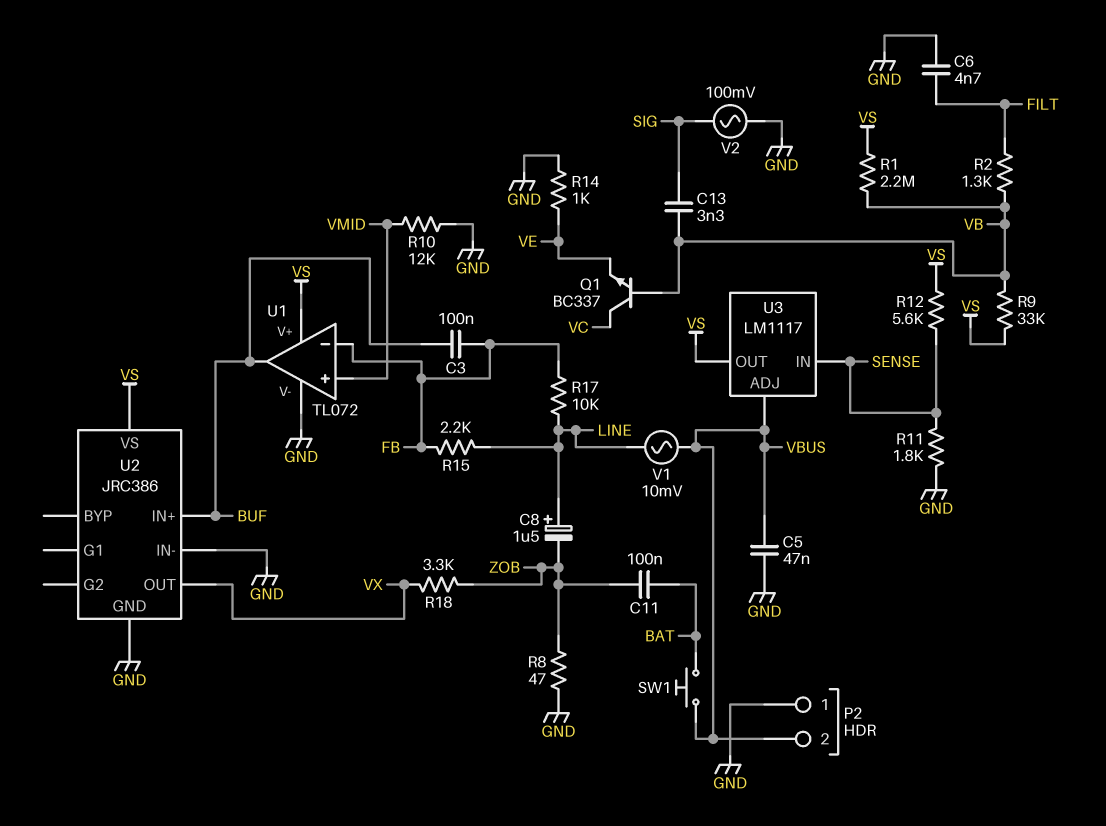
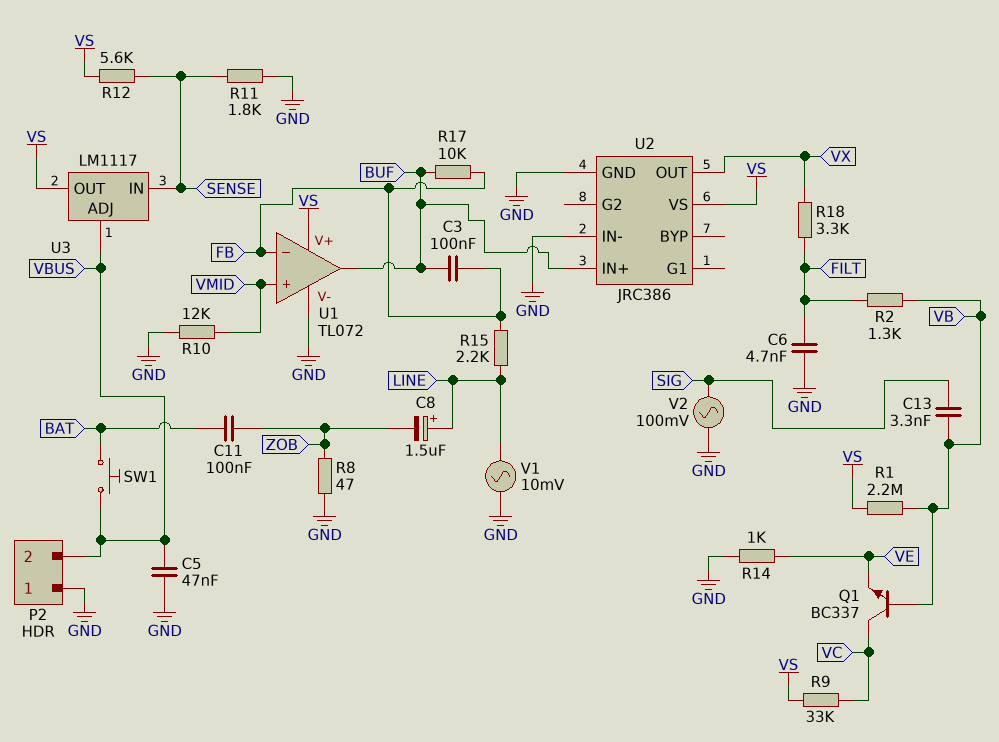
R9: 33k (VB, VS) -> 33k (VC, VS)
R17: 10k (FB, LINE) -> 10k (BUF, FB)
R18: 3.3k (VX, ZOB) -> 3.3k (FILT, VX)
V1: AC 10mV (LINE, VBUS) -> AC 10mV (GND, LINE)

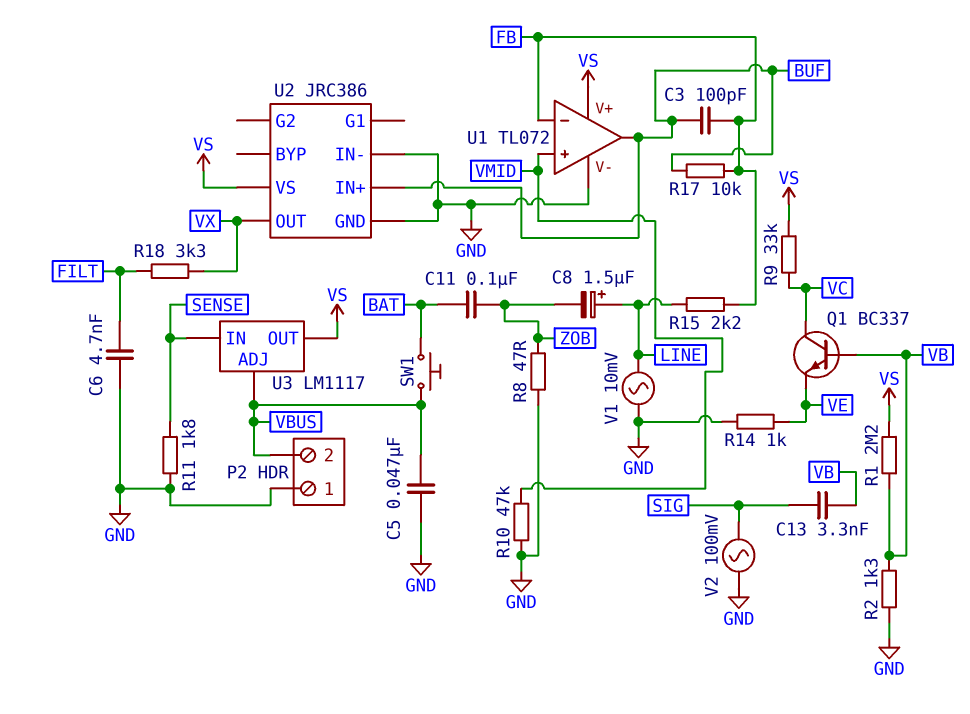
C3: 100nF (BUF, FB) -> 100pF (BUF, FB)
R2: 1.3k (FILT, VB) -> 1.3k (GND, VB)
R10: 12k (GND, VMID) -> 47k (GND, VMID)
R12: 5.6k (SENSE, VS) -> none

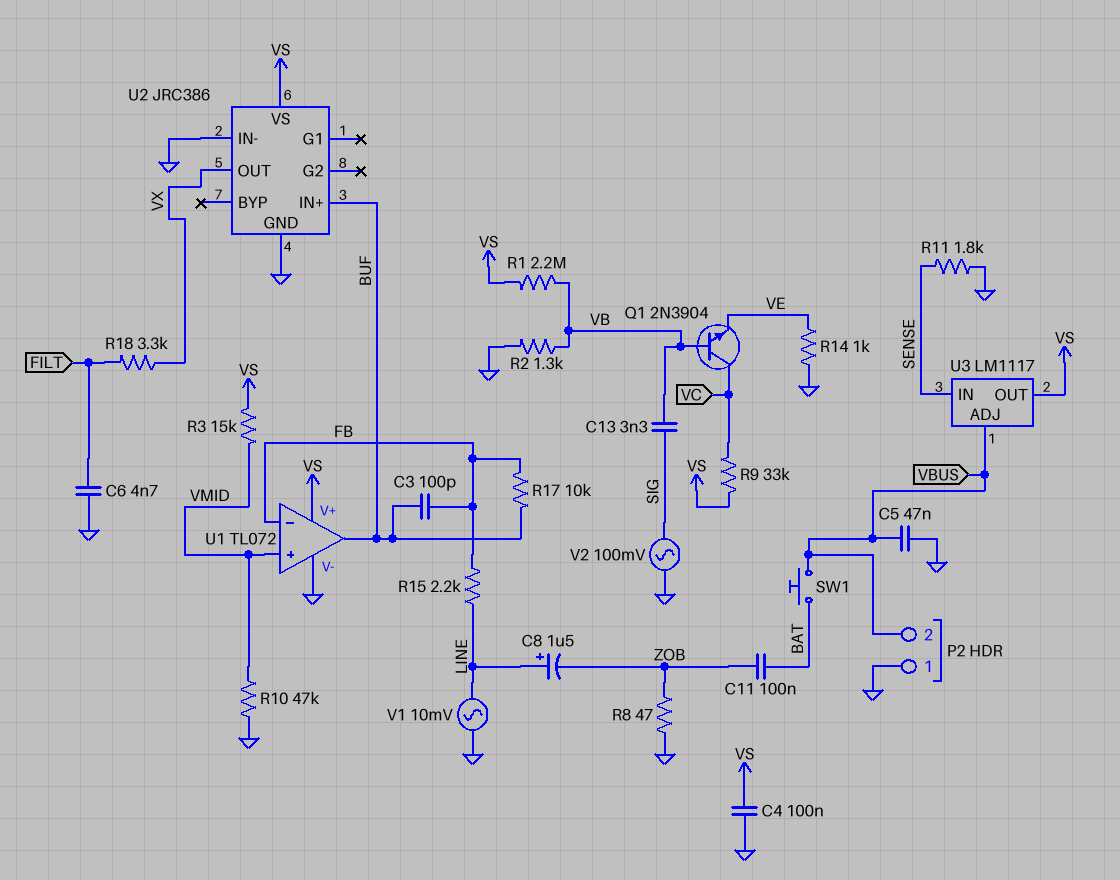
C4: none -> 100nF (GND, VS)
Q1: NPN BC337 (B VB, C VC, E VE) -> NPN 2N3904 (B VB, C VC, E VE)
R3: none -> 15k (VMID, VS)

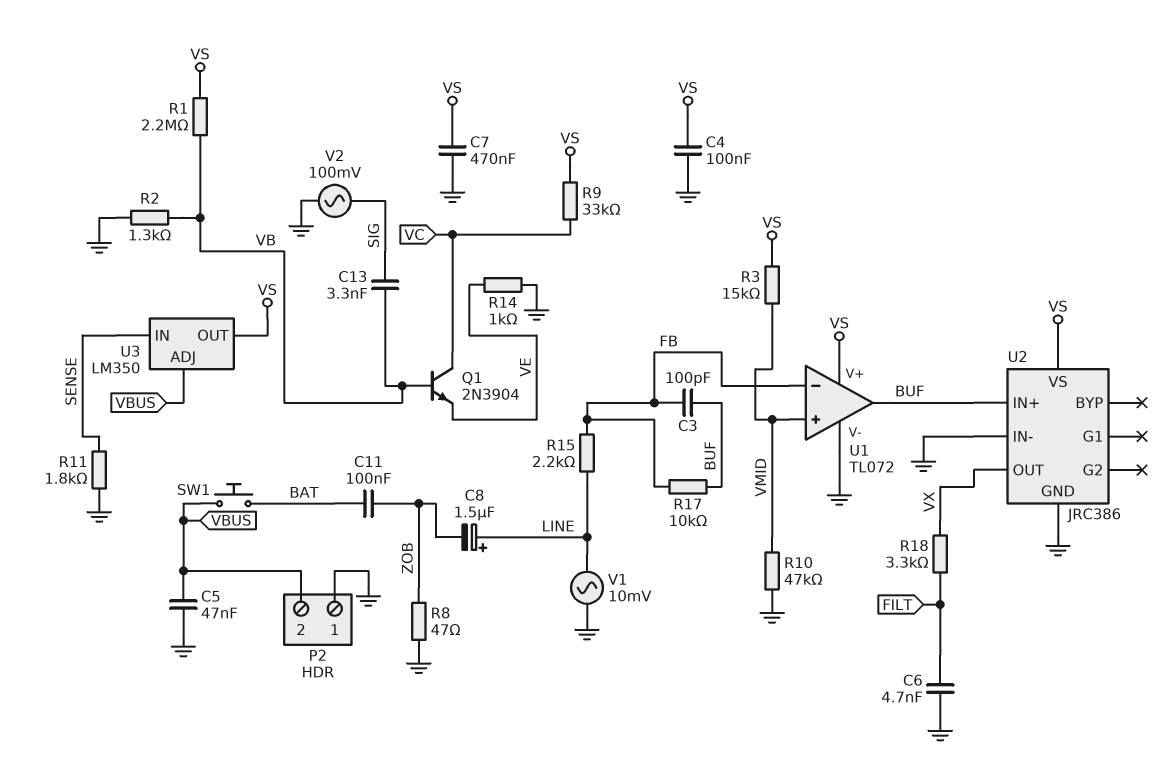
C7: none -> 470nF (GND, VS)
U3: LM1117 -> LM350

